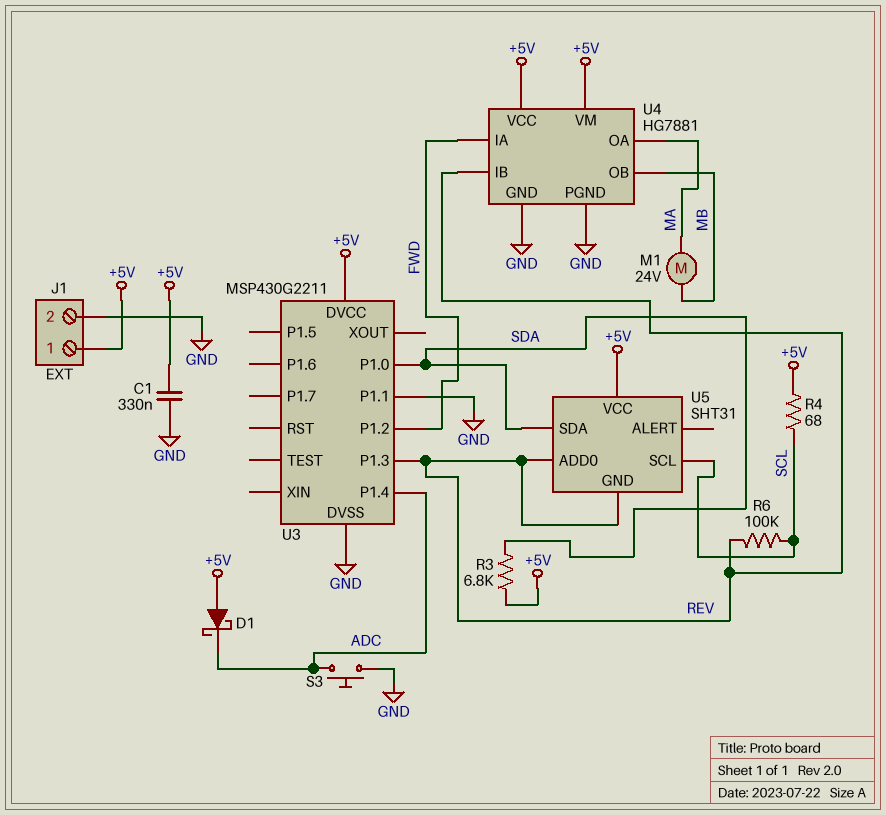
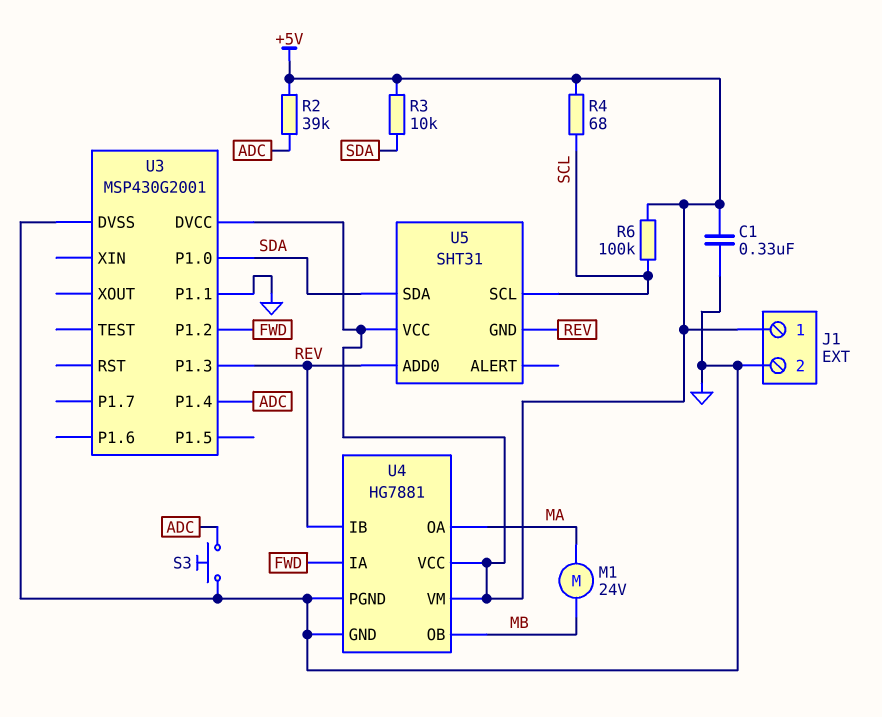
D1: schottky (A +5V, K ADC) -> none
R2: none -> 39k (+5V, ADC)
R3: 6.8k (+5V, SDA) -> 10k (+5V, SDA)
R6: 100k (REV, SCL) -> 100k (+5V, SCL)
U3: MSP430G2211 -> MSP430G2001

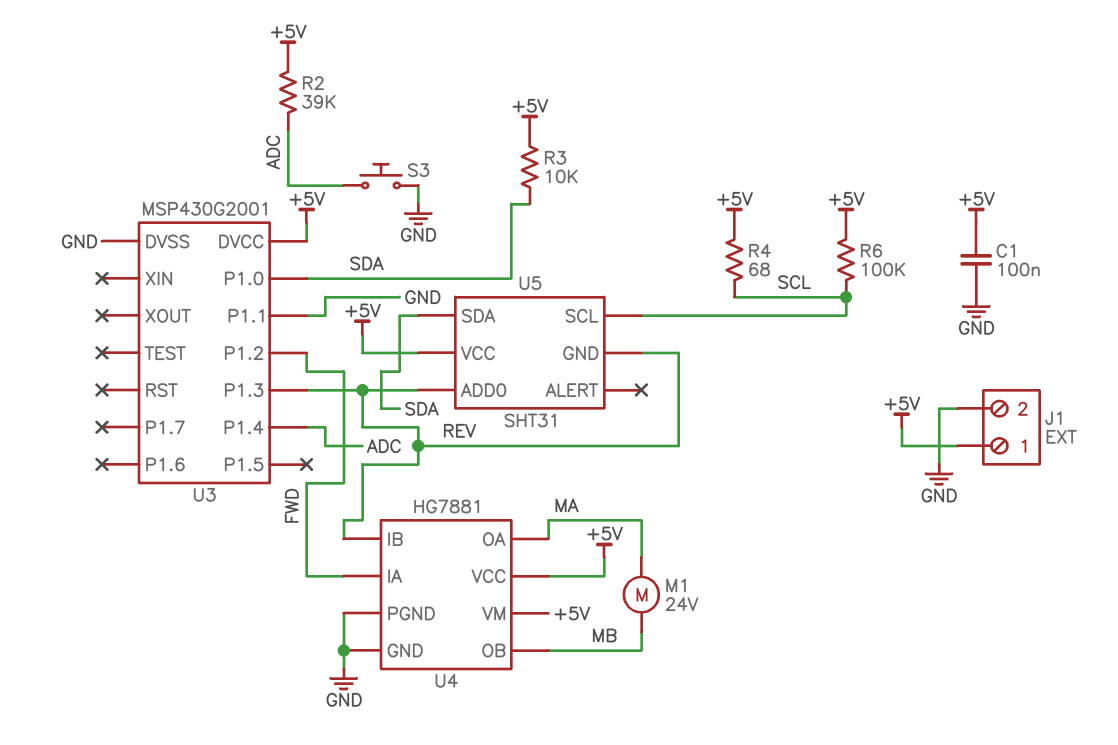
C1: 330nF (+5V, GND) -> 100nF (+5V, GND)

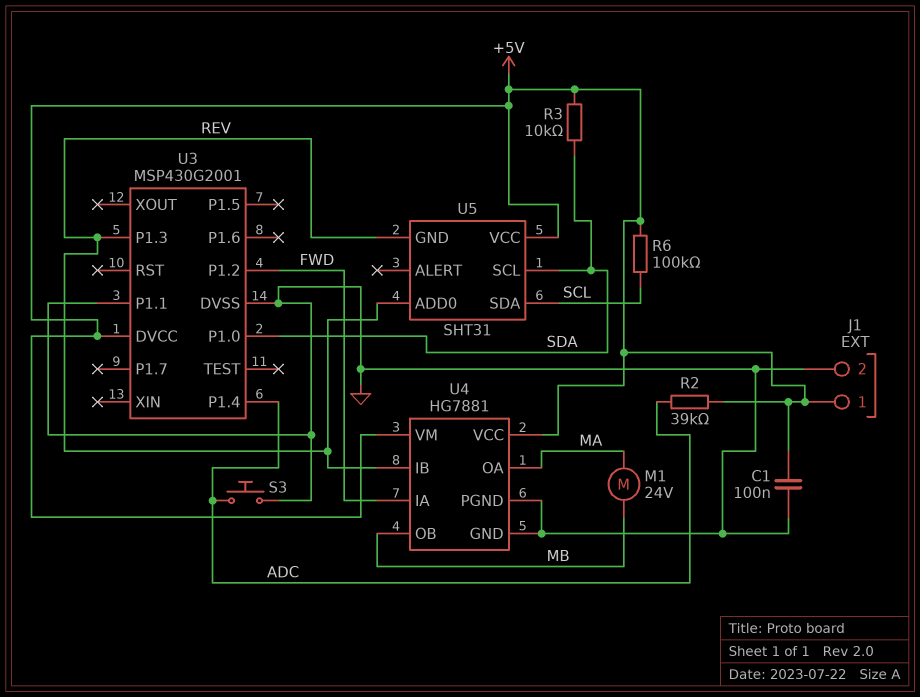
R4: 68 (+5V, SCL) -> none
U5 pin SCL: SCL -> SDA
U5 pin SDA: SDA -> SCL

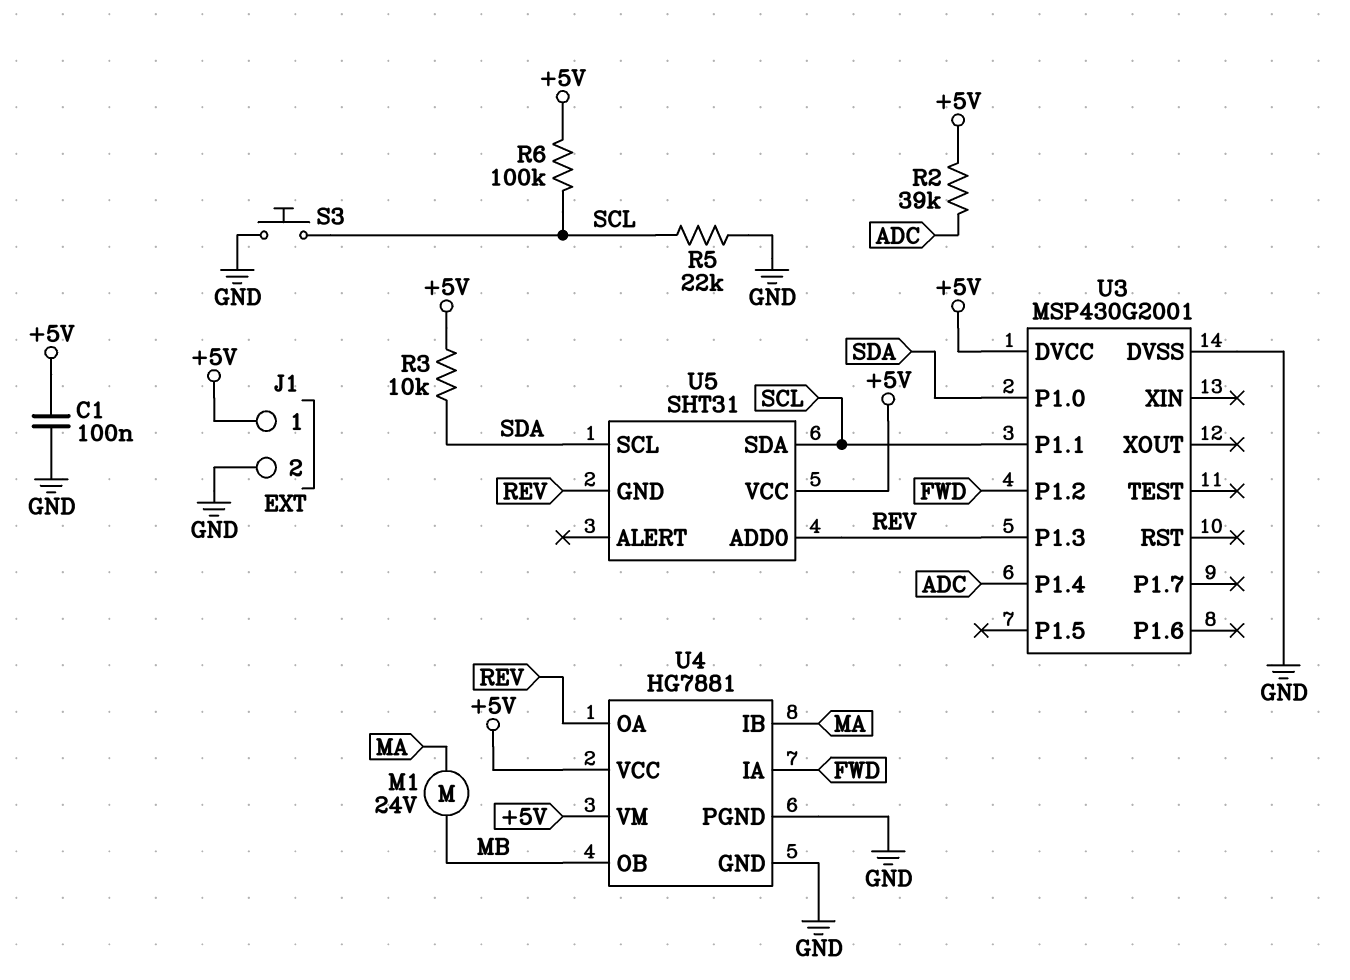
R5: none -> 22k (GND, SCL)
S3: button (ADC, GND) -> button (GND, SCL)
U3 pin P1.1: GND -> SCL
U4 pin IB: REV -> MA
U4 pin OA: MA -> REV

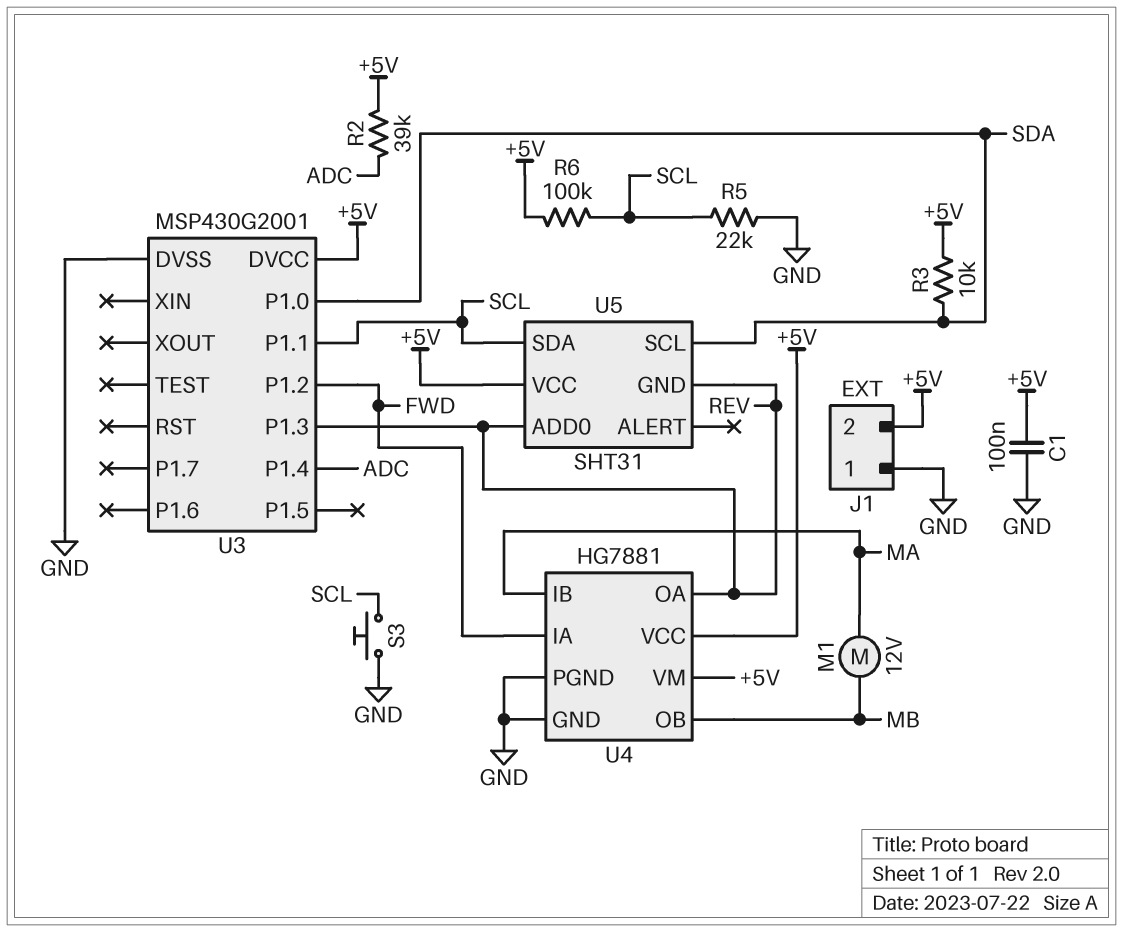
J1 pin 1: +5V -> GND
J1 pin 2: GND -> +5V
M1: motor 24V (MA, MB) -> motor 12V (MA, MB)

